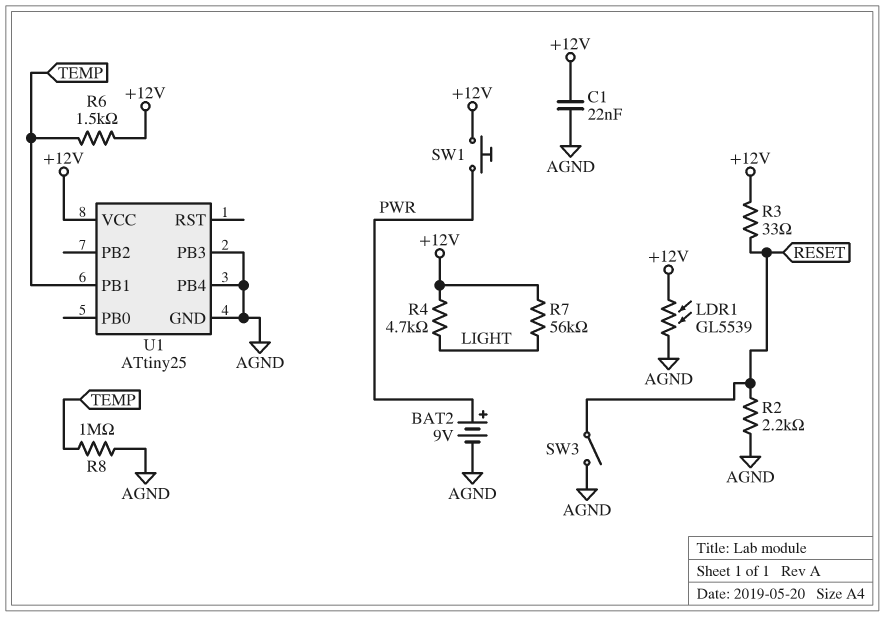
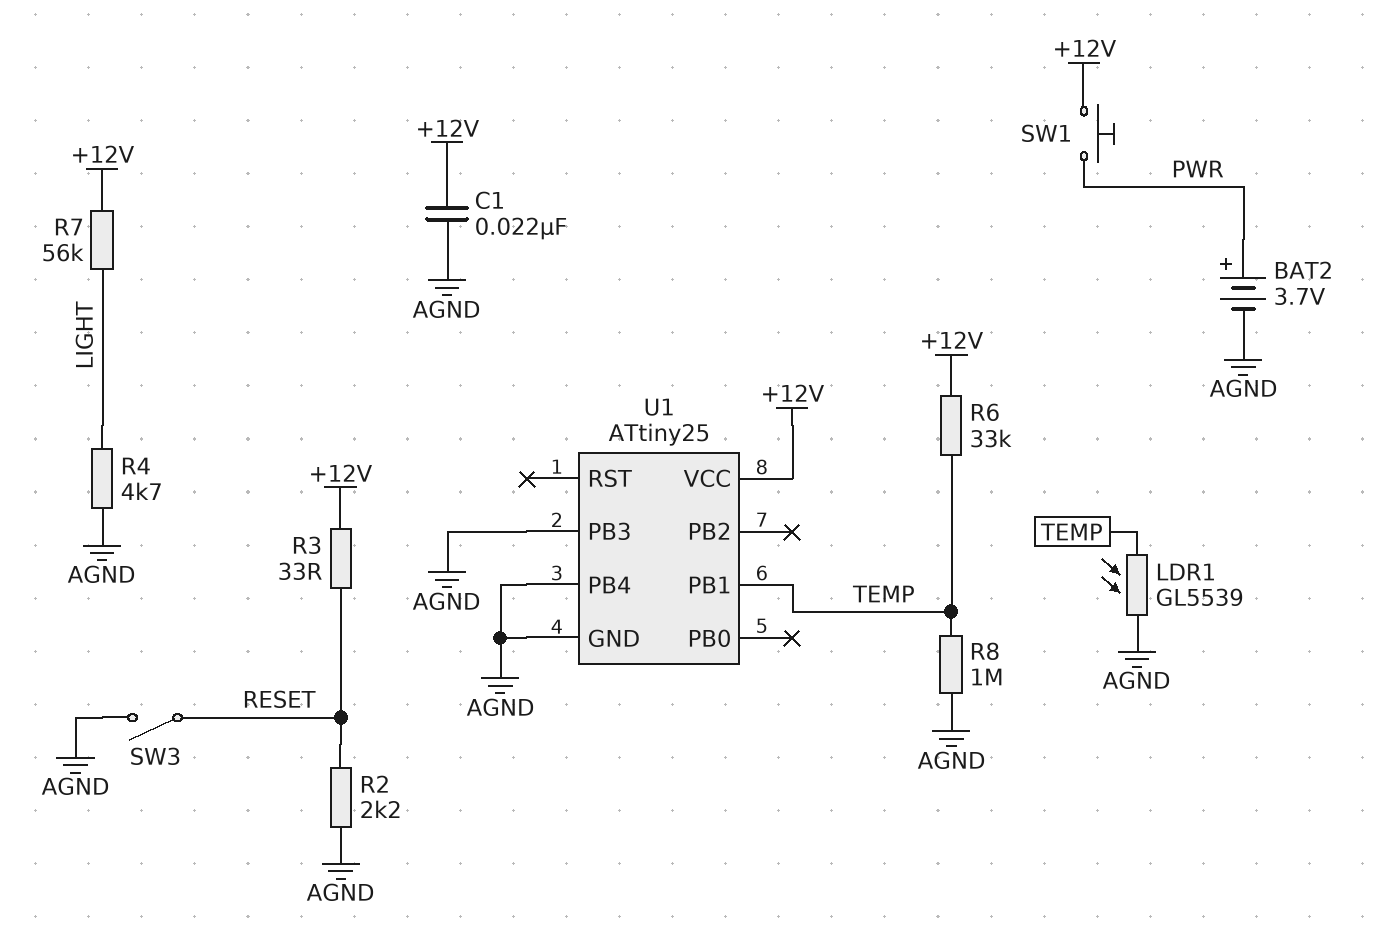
BAT2: 9V (plus PWR, minus AGND) -> 3.7V (plus PWR, minus AGND)
LDR1: GL5539 (+12V, AGND) -> GL5539 (AGND, TEMP)
R4: 4.7k (+12V, LIGHT) -> 4.7k (AGND, LIGHT)
R6: 1.5k (+12V, TEMP) -> 33k (+12V, TEMP)

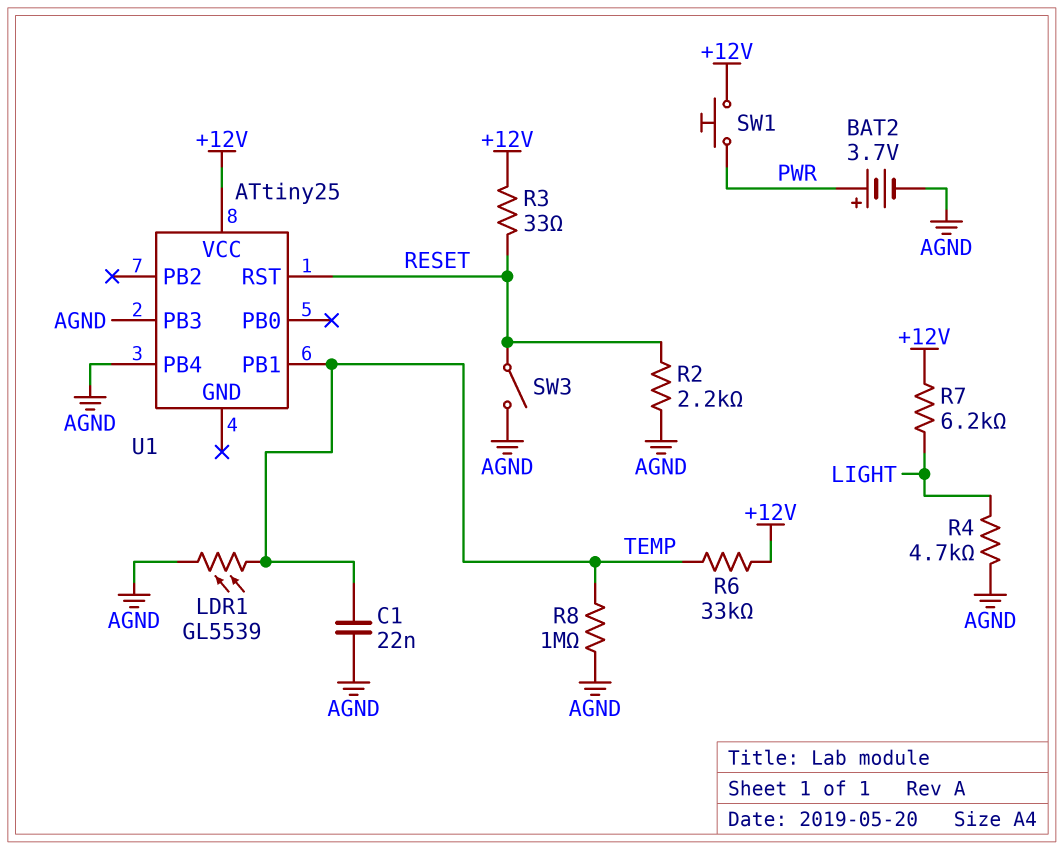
C1: 22nF (+12V, AGND) -> 22nF (AGND, TEMP)
R7: 56k (+12V, LIGHT) -> 6.2k (+12V, LIGHT)
U1 pin GND: AGND -> none
U1 pin RST: none -> RESET

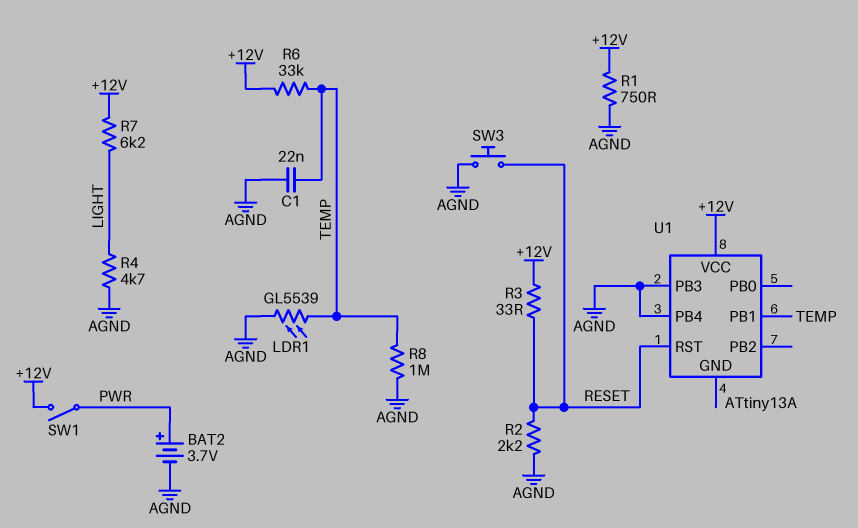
R1: none -> 750 (+12V, AGND)
SW1: button (+12V, PWR) -> switch (+12V, PWR)
SW3: switch (AGND, RESET) -> button (AGND, RESET)
U1: ATtiny25 -> ATtiny13A

